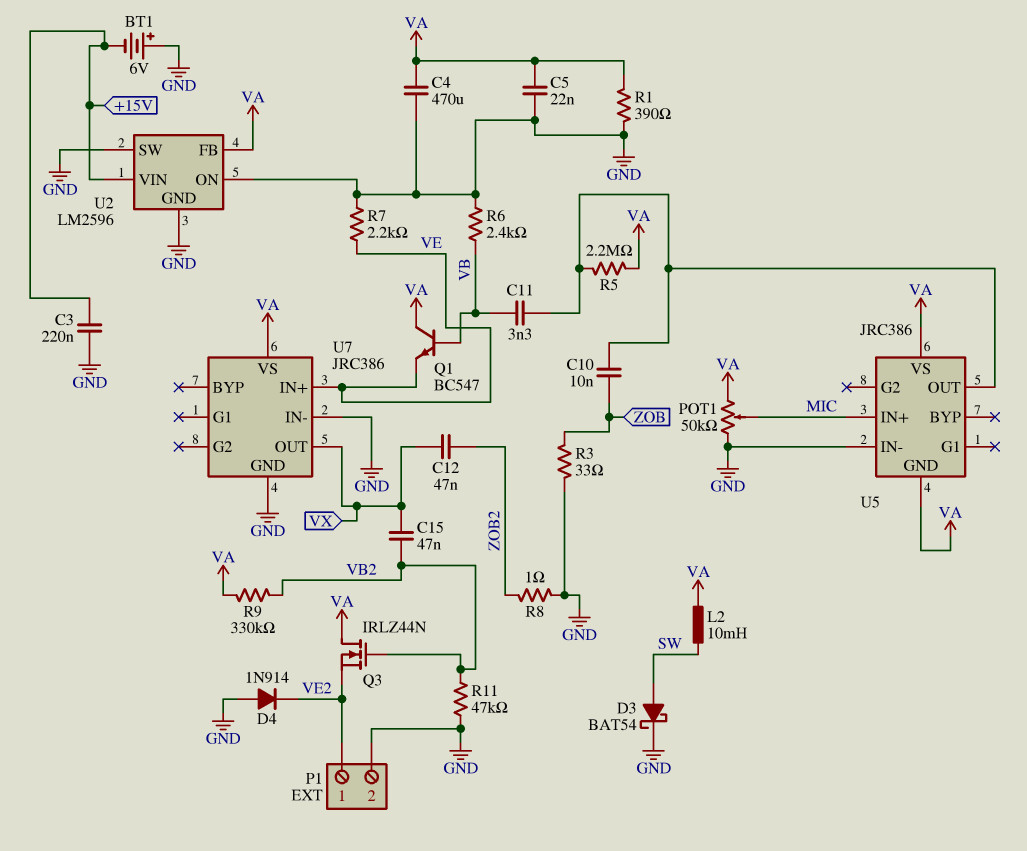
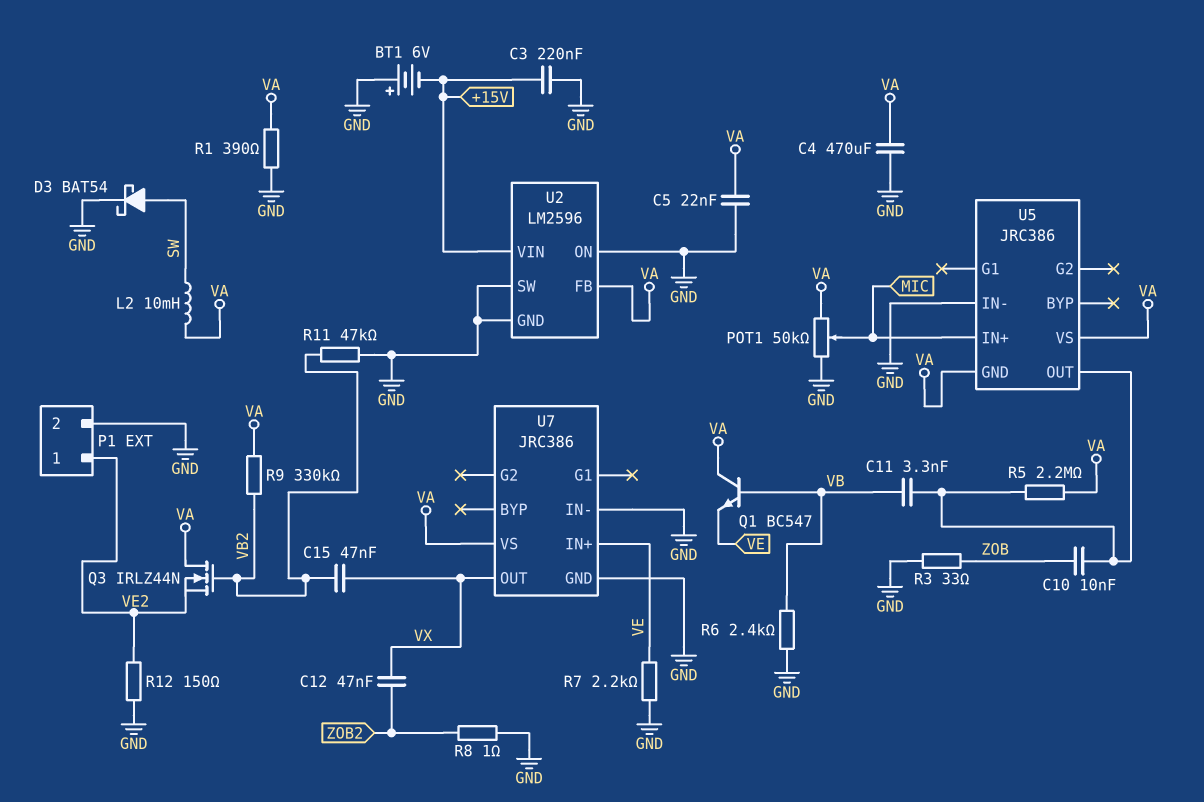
D4: diode 1N914 (A GND, K VE2) -> none
R12: none -> 150 (GND, VE2)

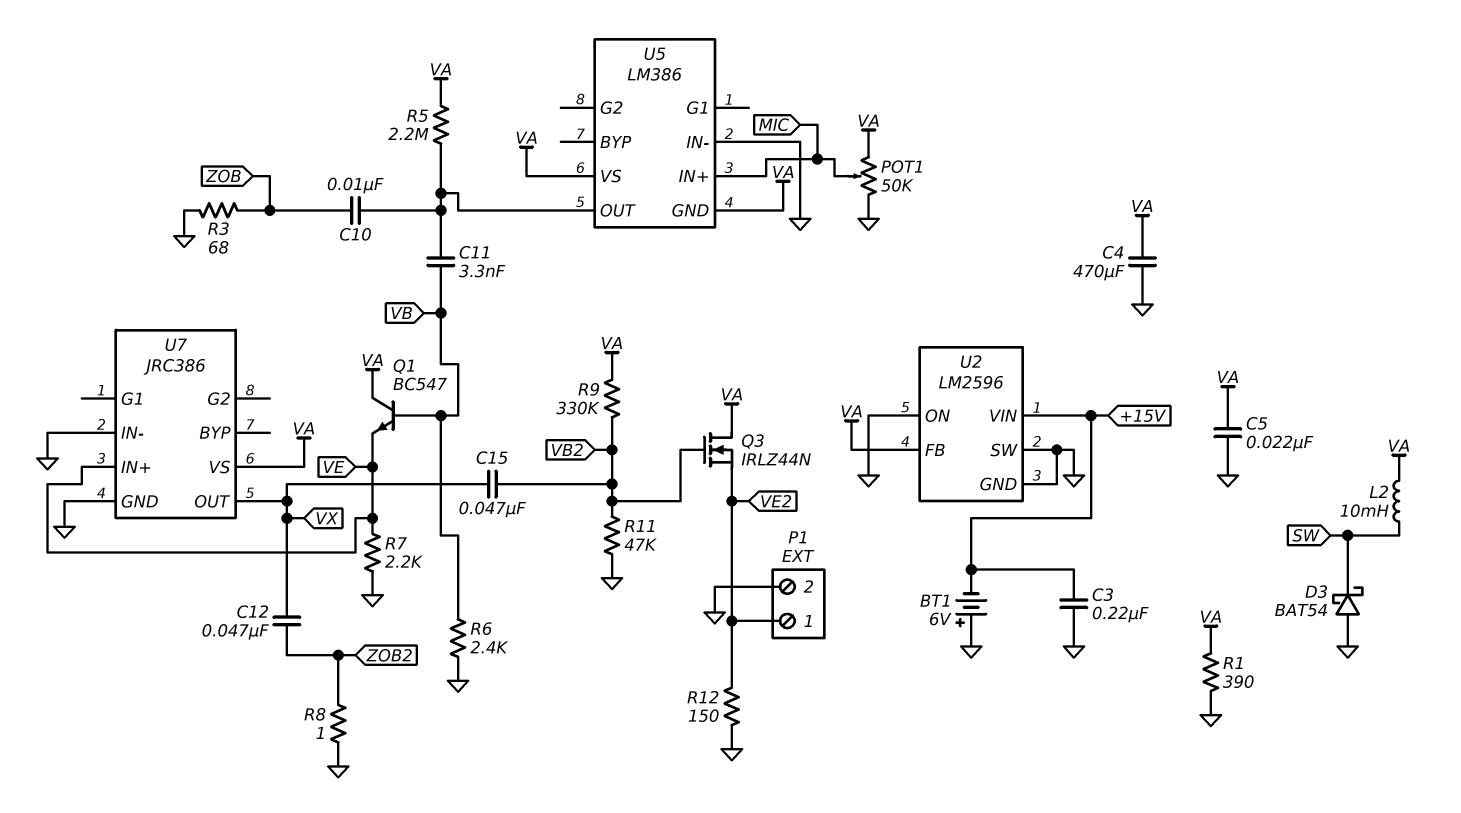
D3: schottky BAT54 (A SW, K GND) -> schottky BAT54 (A GND, K SW)
R3: 33 (GND, ZOB) -> 68 (GND, ZOB)
U5: JRC386 -> LM386

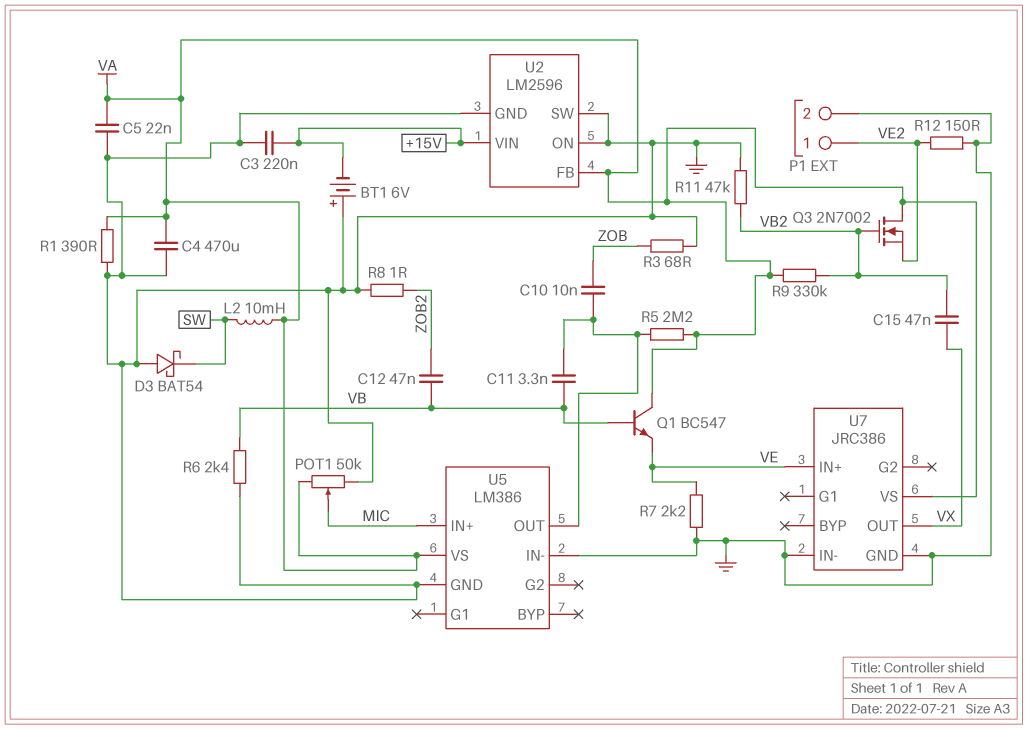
C12: 47nF (VX, ZOB2) -> 47nF (VB, ZOB2)
Q3: NMOS IRLZ44N (G VB2, D VA, S VE2) -> NMOS 2N7002 (G VB2, D VA, S VE2)
U5 pin GND: VA -> GND

